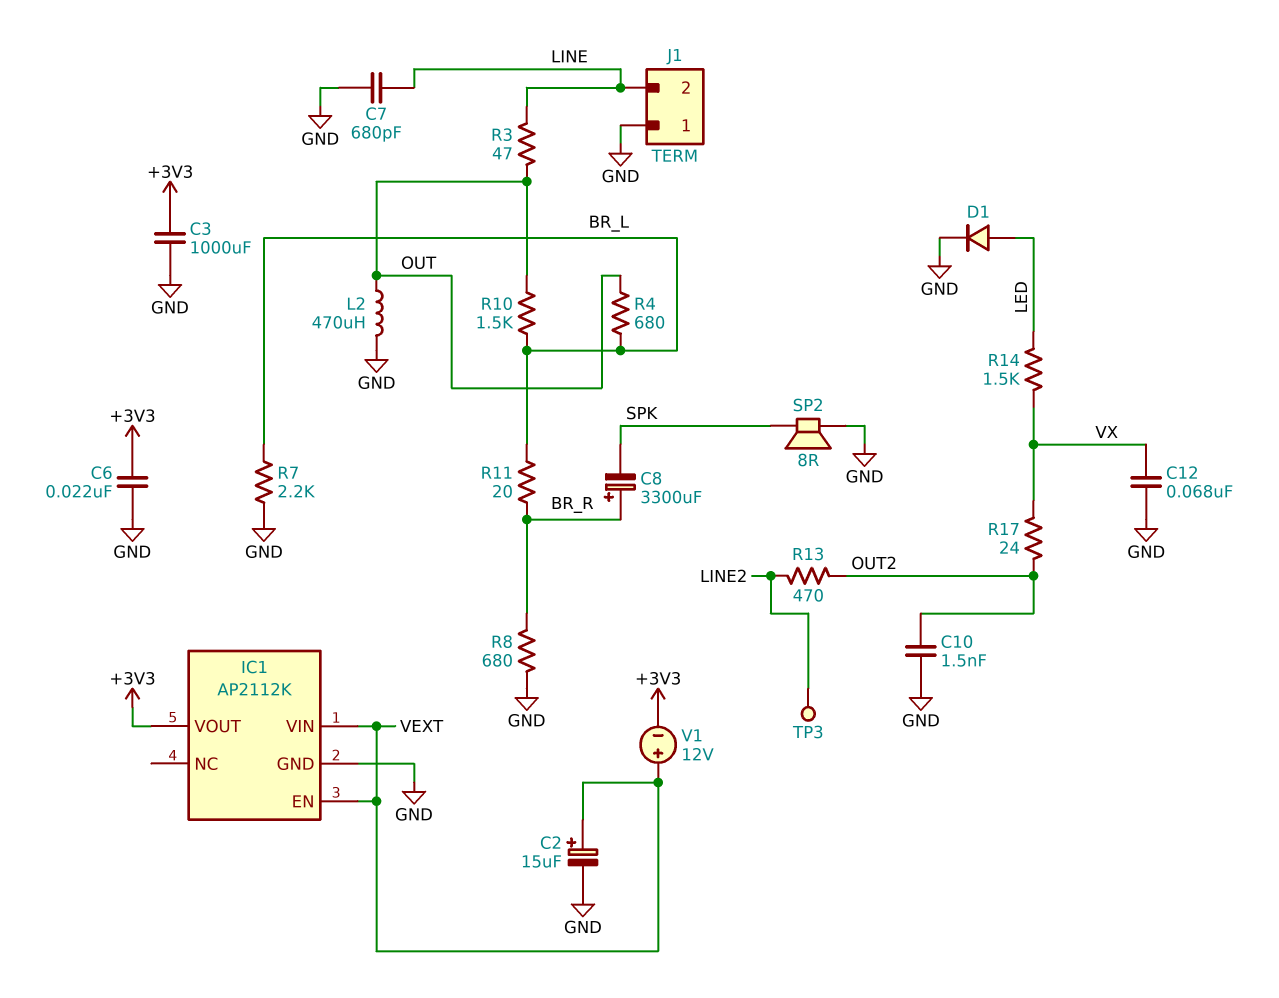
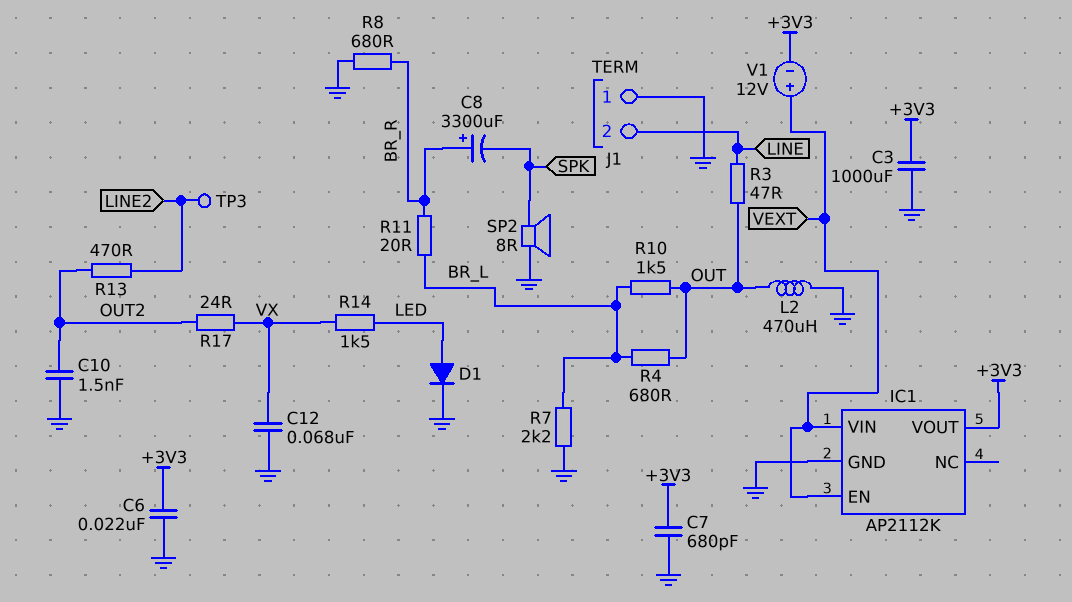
C2: 15uF (plus VEXT, minus GND) -> none
C7: 680pF (GND, LINE) -> 680pF (+3V3, GND)

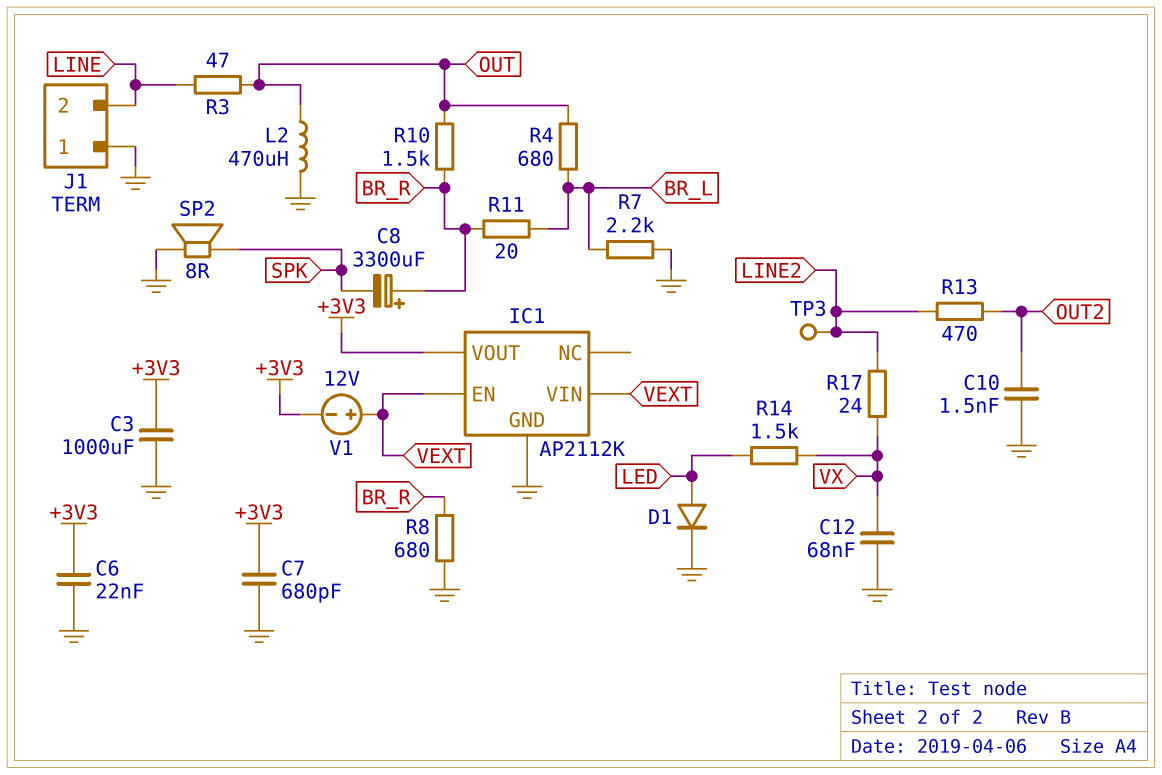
R10: 1.5k (BR_L, OUT) -> 1.5k (BR_R, OUT)
R17: 24 (OUT2, VX) -> 24 (LINE2, VX)

